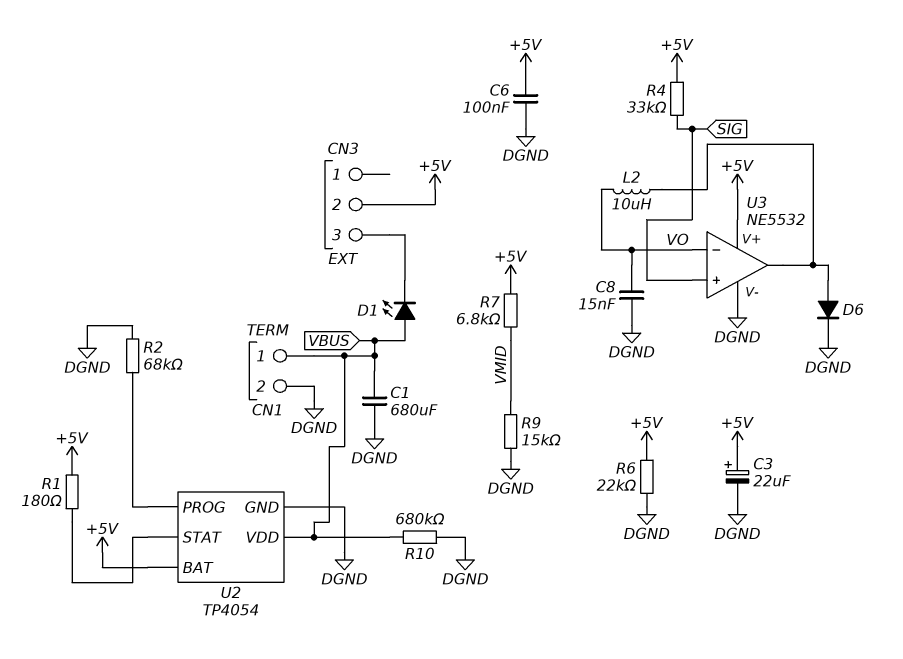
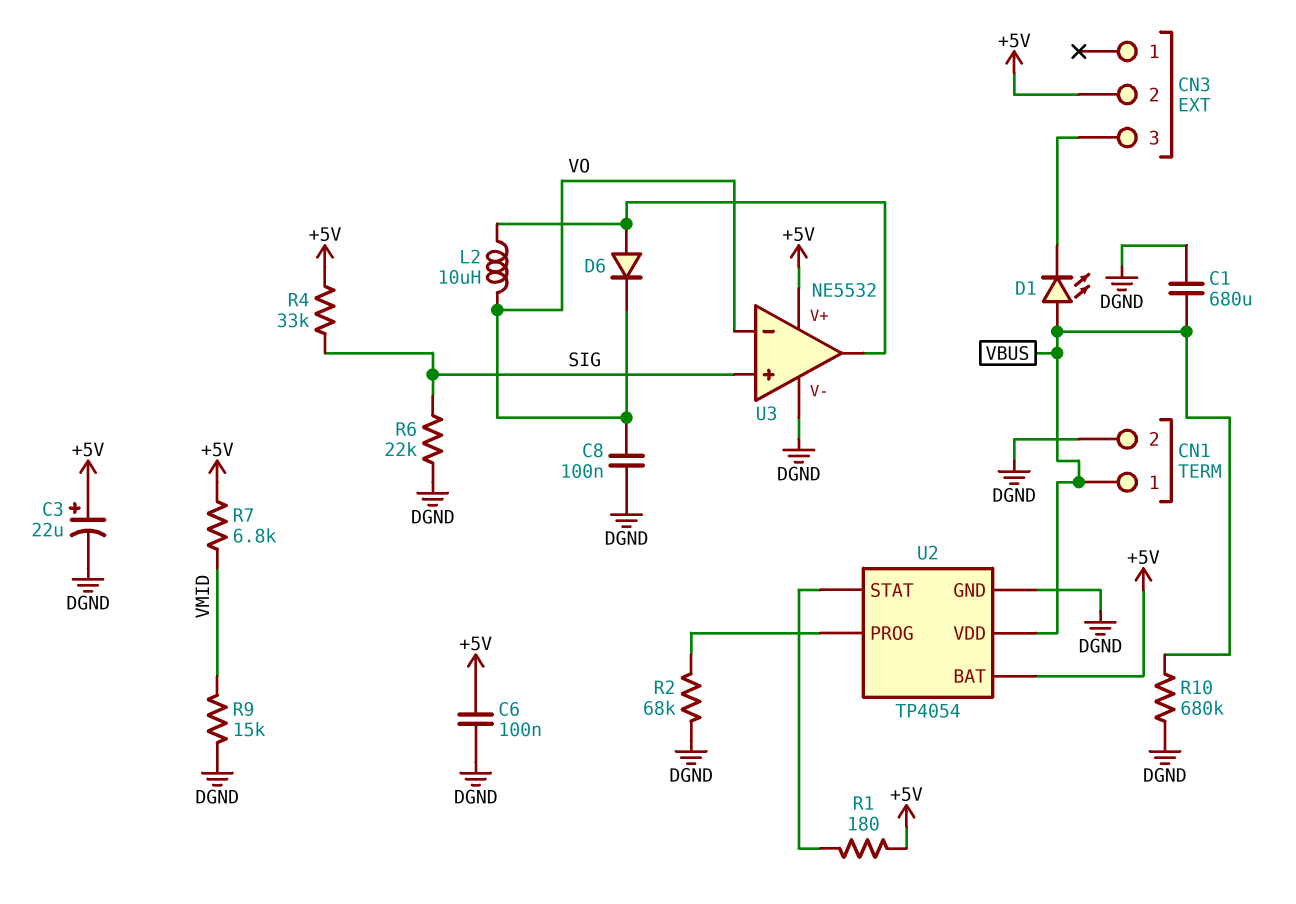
C8: 15nF (DGND, VO) -> 100nF (DGND, VO)
D6: diode (A U3/out, K DGND) -> diode (A U3/out, K VO)
R6: 22k (+5V, DGND) -> 22k (DGND, SIG)

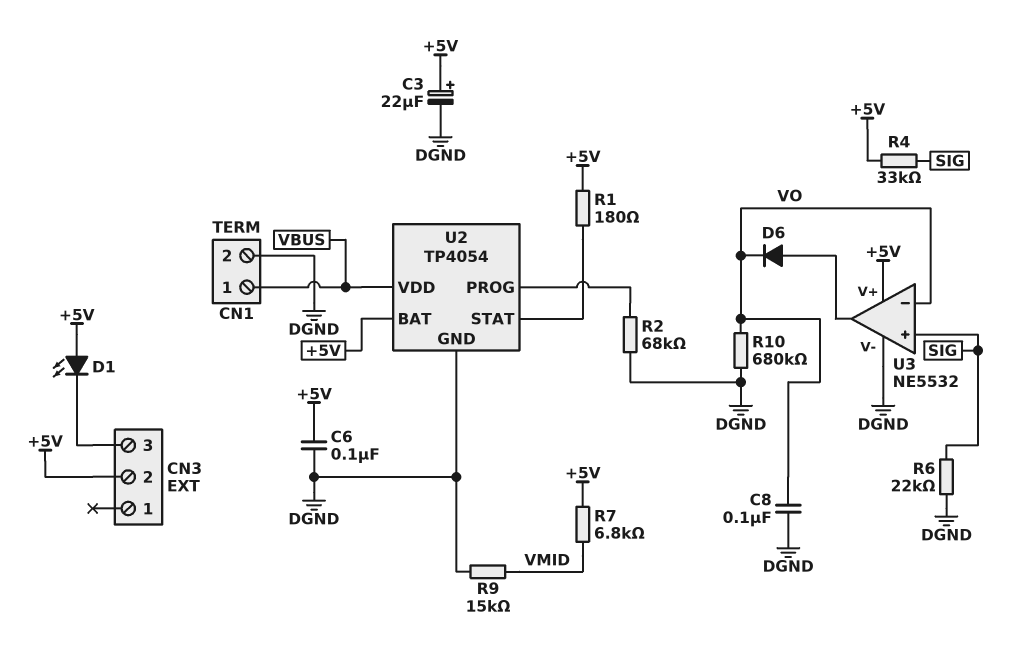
C1: 680uF (DGND, VBUS) -> none
D1: LED (A VBUS, K CN3/3) -> LED (A +5V, K CN3/3)
L2: 10uH (U3/out, VO) -> none
R10: 680k (DGND, VBUS) -> 680k (DGND, VO)

